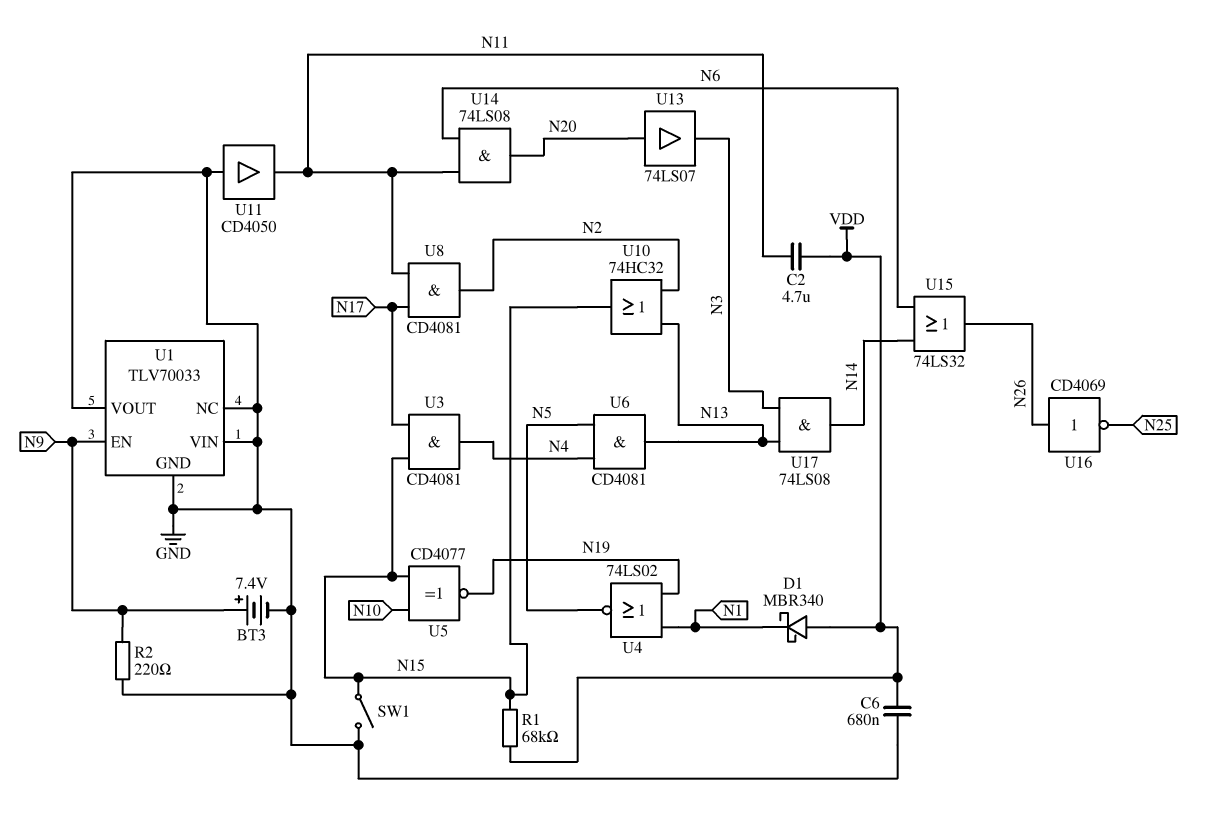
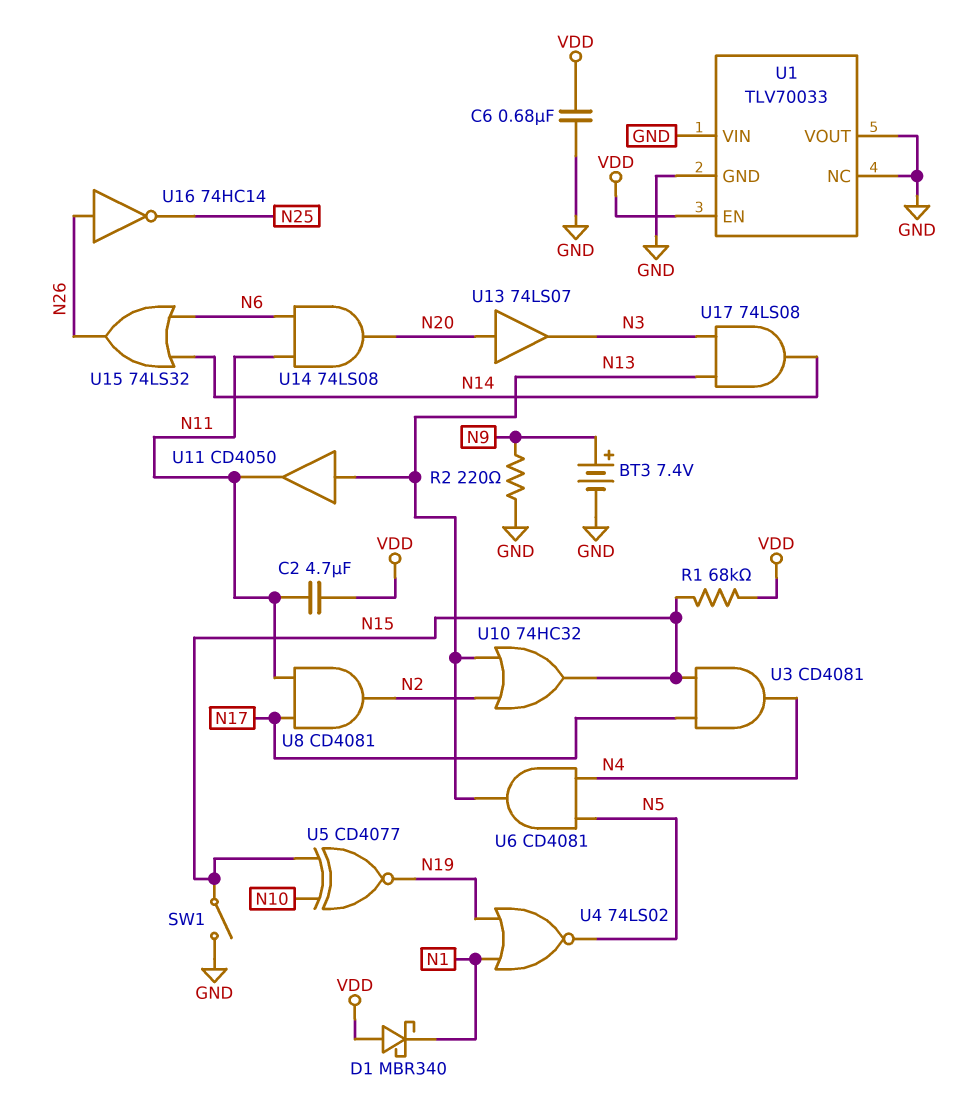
U1 pin EN: N9 -> VDD
U11: buffer CD4050 (in GND, out N11) -> buffer CD4050 (in N13, out N11)
U16: NOT CD4069 (in N26, out N25) -> NOT 74HC14 (in N26, out N25)

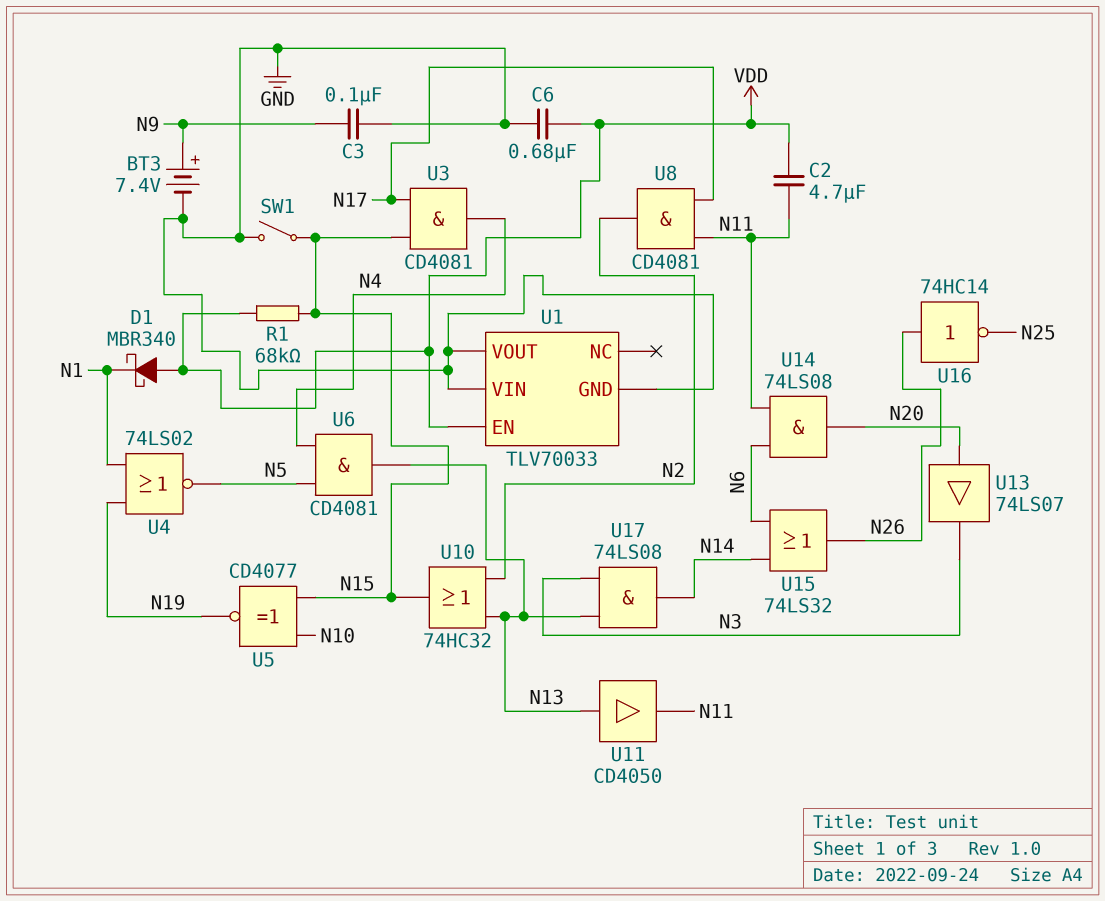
C3: none -> 100nF (GND, N9)
R2: 220 (GND, N9) -> none
U1 pin NC: GND -> none

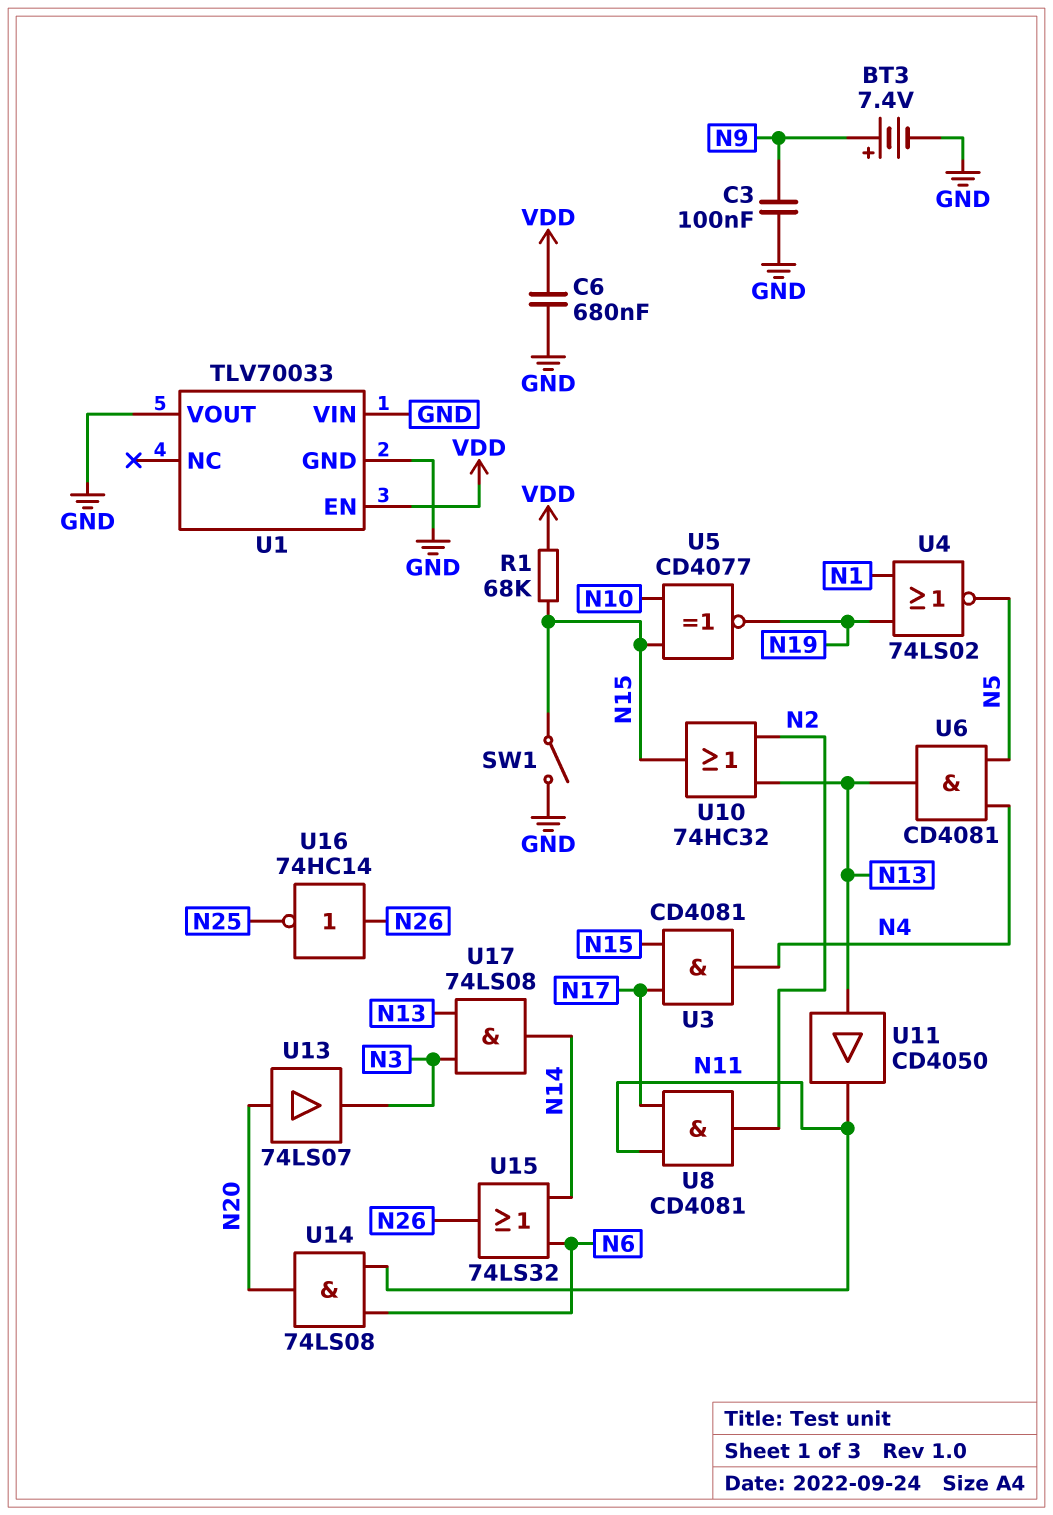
C2: 4.7uF (N11, VDD) -> none
D1: schottky MBR340 (A VDD, K N1) -> none

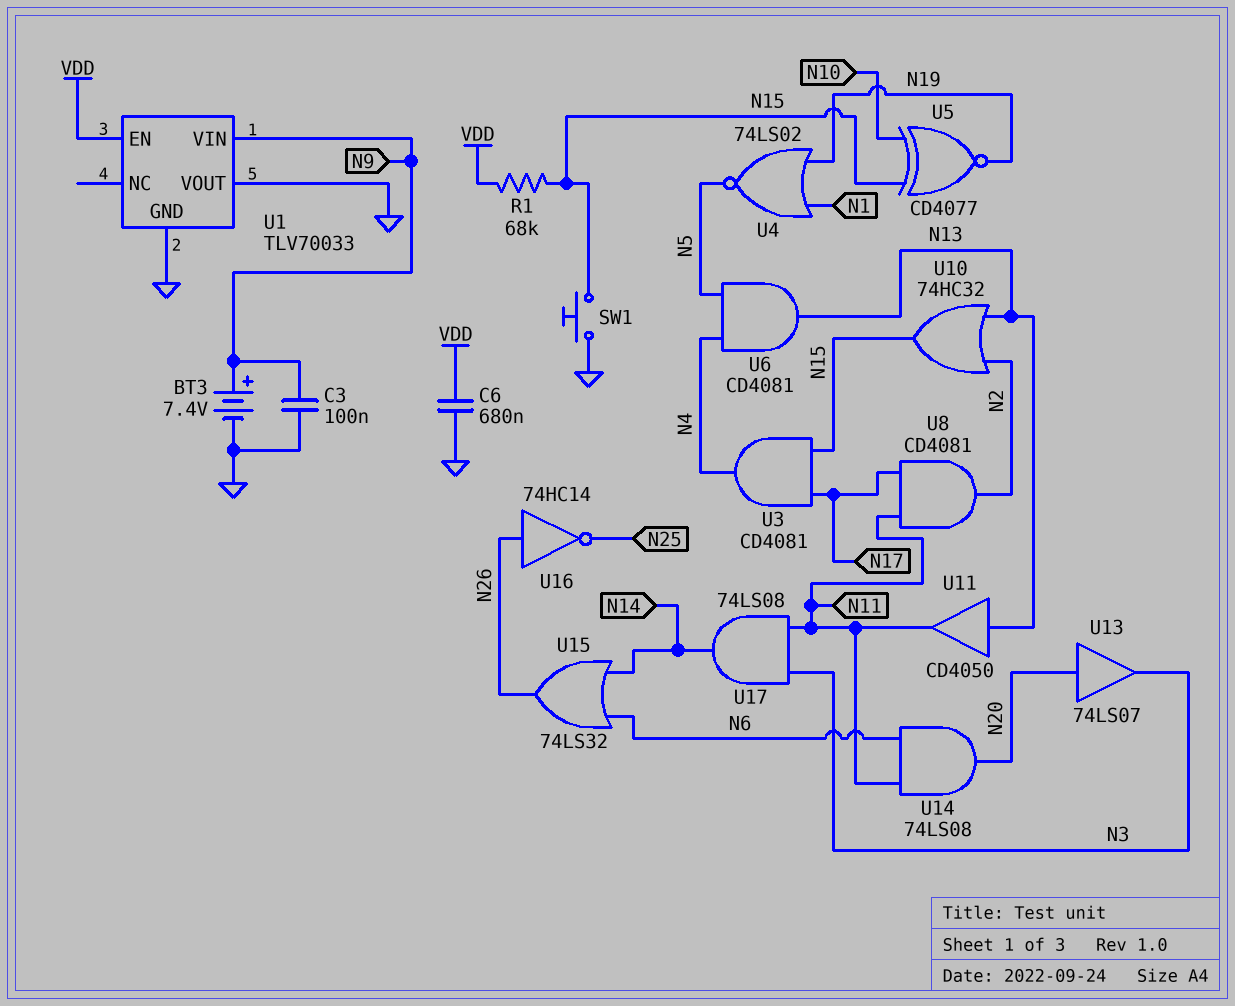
SW1: switch (GND, N15) -> button (GND, N15)
U1 pin VIN: GND -> N9
U17: AND 74LS08 (in N3, in N13, out N14) -> AND 74LS08 (in N3, in N11, out N14)

